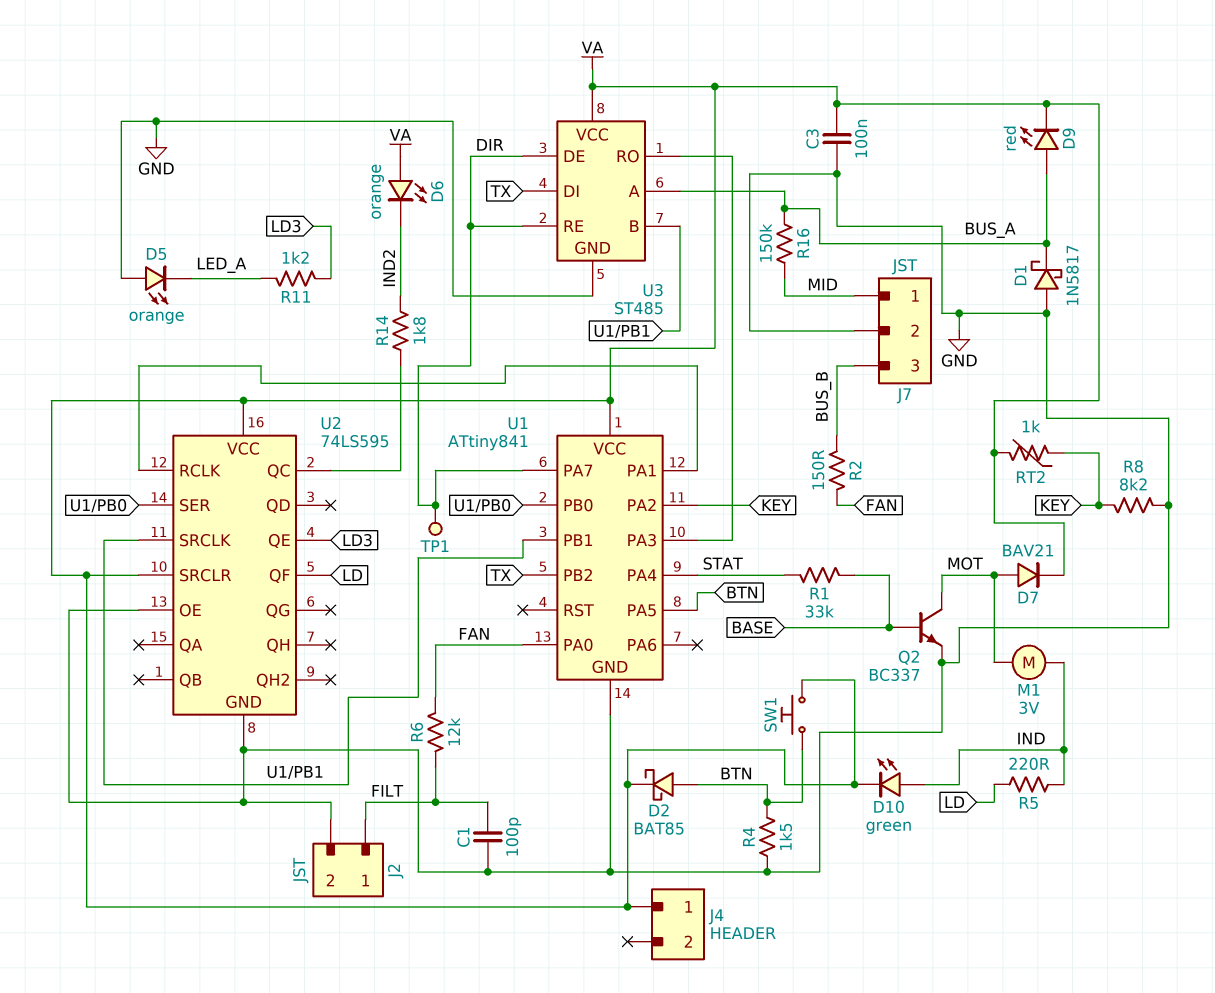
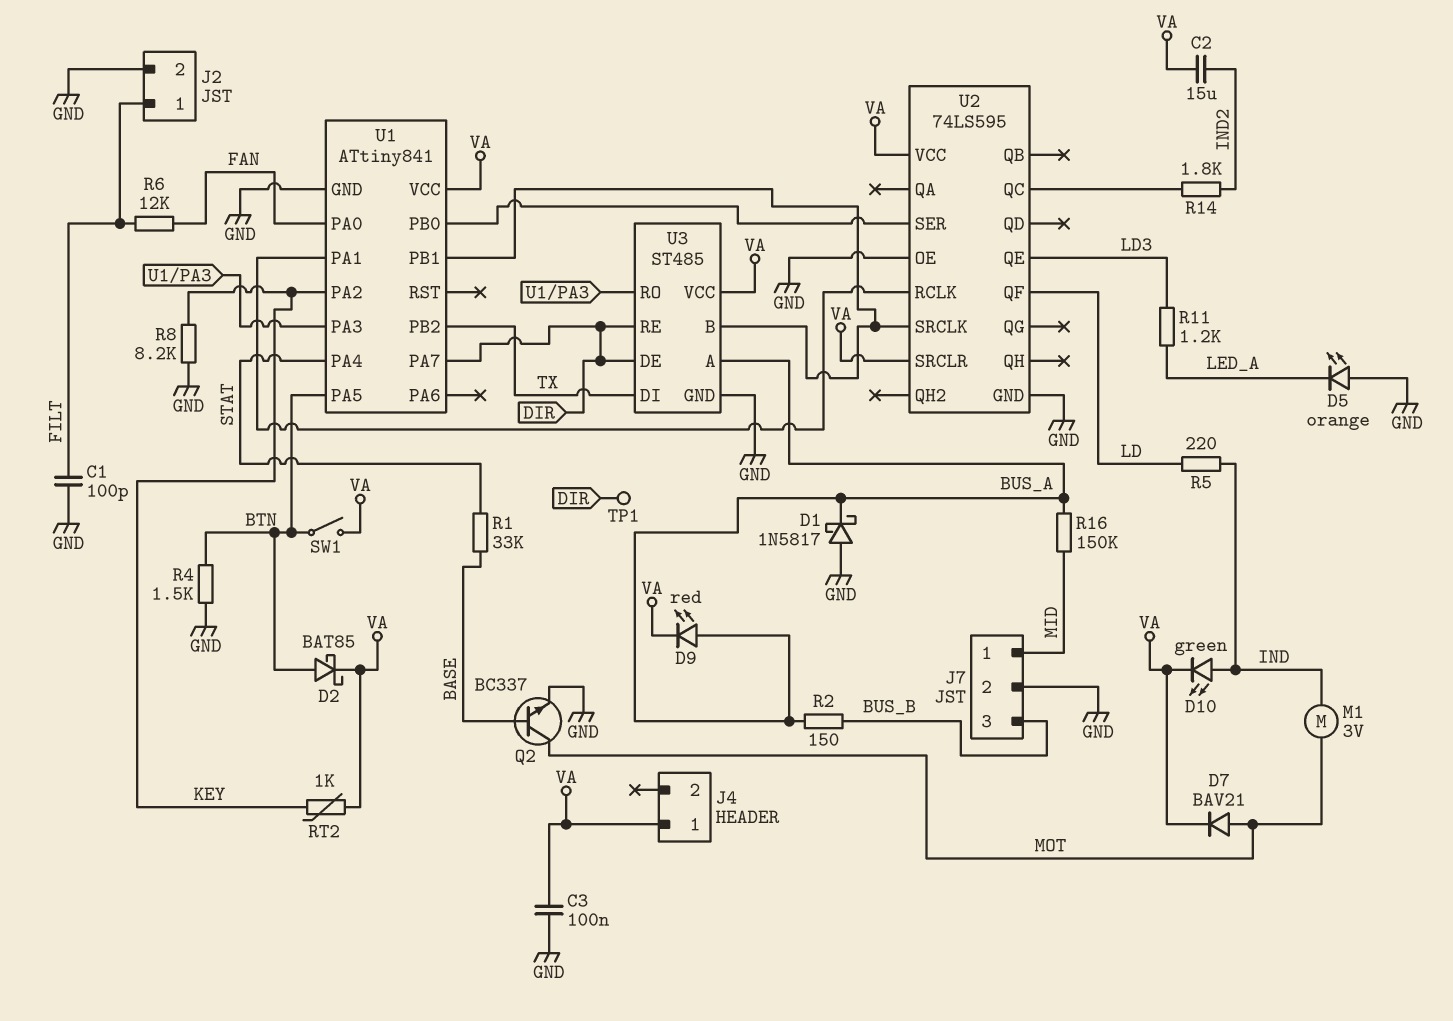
C2: none -> 15uF (IND2, VA)
D6: LED orange (A VA, K IND2) -> none
R2: 150 (BUS_B, FAN) -> 150 (BUS_A, BUS_B)
SW1: button (BTN, VA) -> switch (BTN, VA)

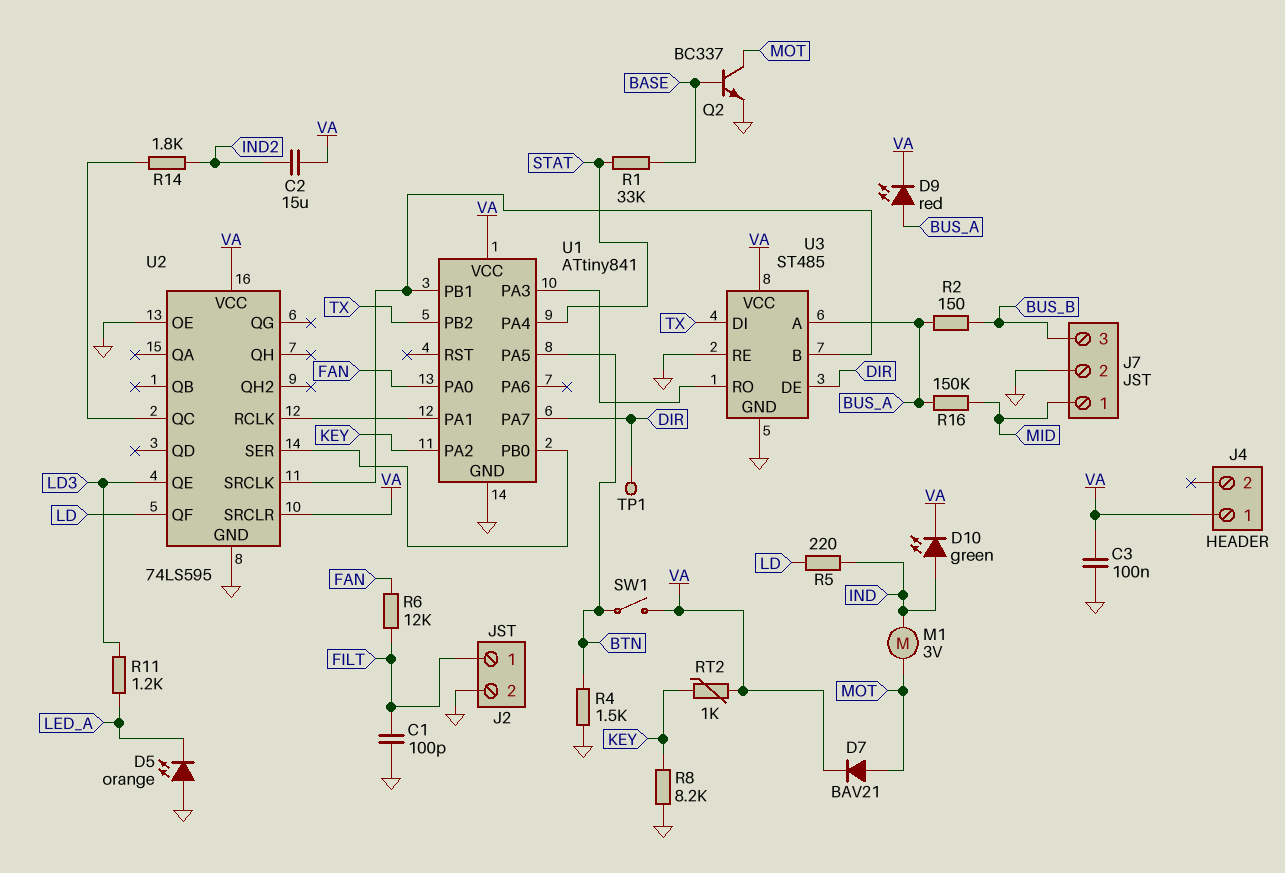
D1: schottky 1N5817 (A GND, K BUS_A) -> none
D2: schottky BAT85 (A BTN, K VA) -> none
U3 pin RE: DIR -> GND

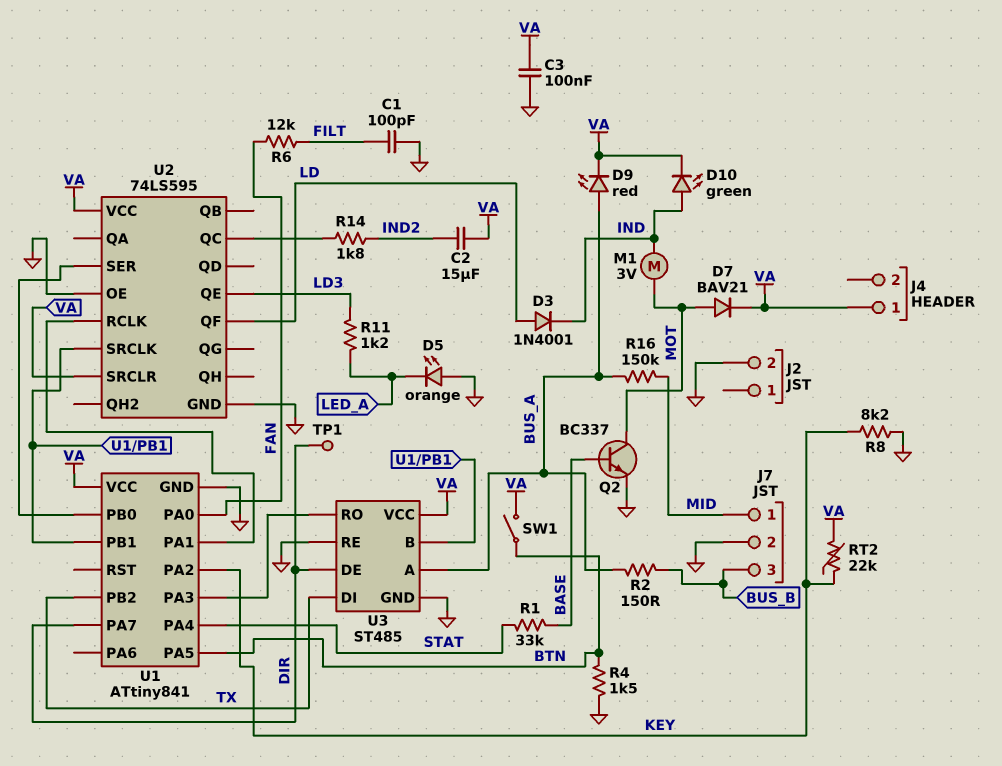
D3: none -> diode 1N4001 (A LD, K IND)
J2 pin 1: FILT -> none
R5: 220 (IND, LD) -> none
RT2: 1k (KEY, VA) -> 22k (KEY, VA)

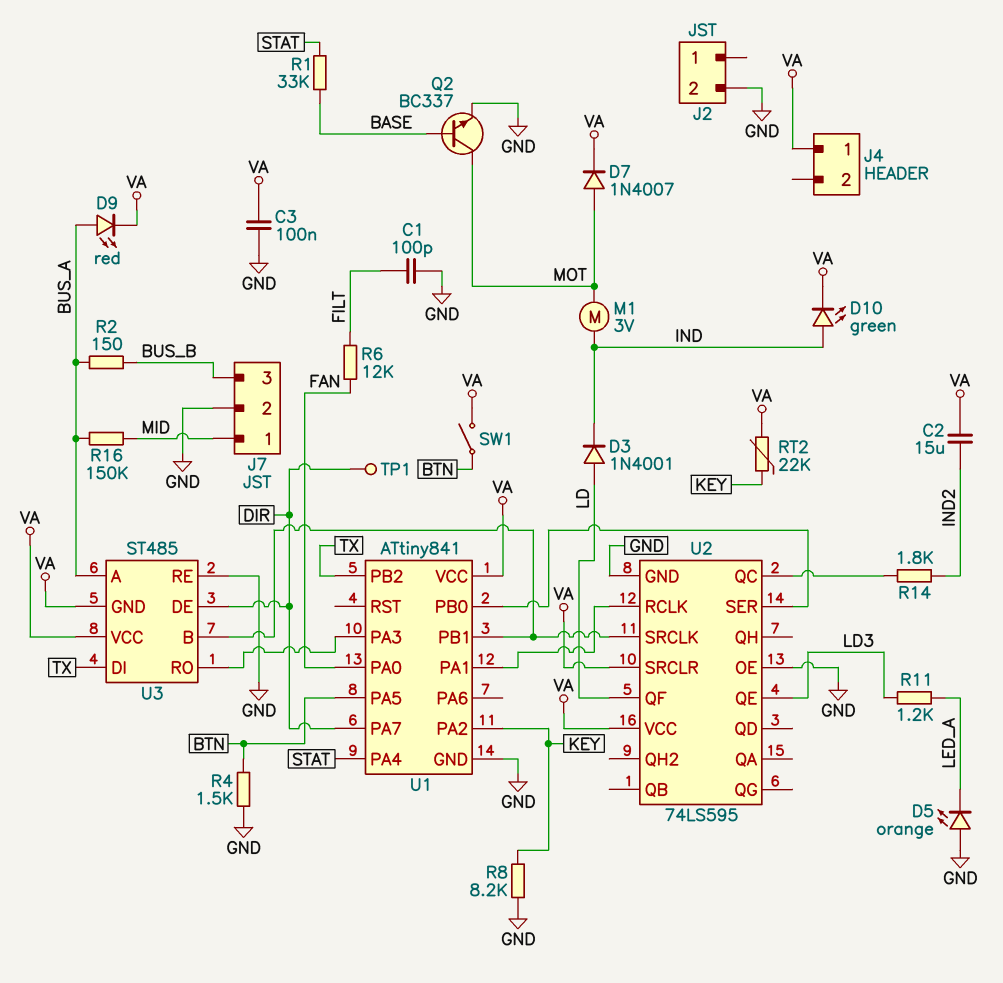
D7: diode BAV21 (A MOT, K VA) -> diode 1N4007 (A MOT, K VA)
U3 pin GND: GND -> VA

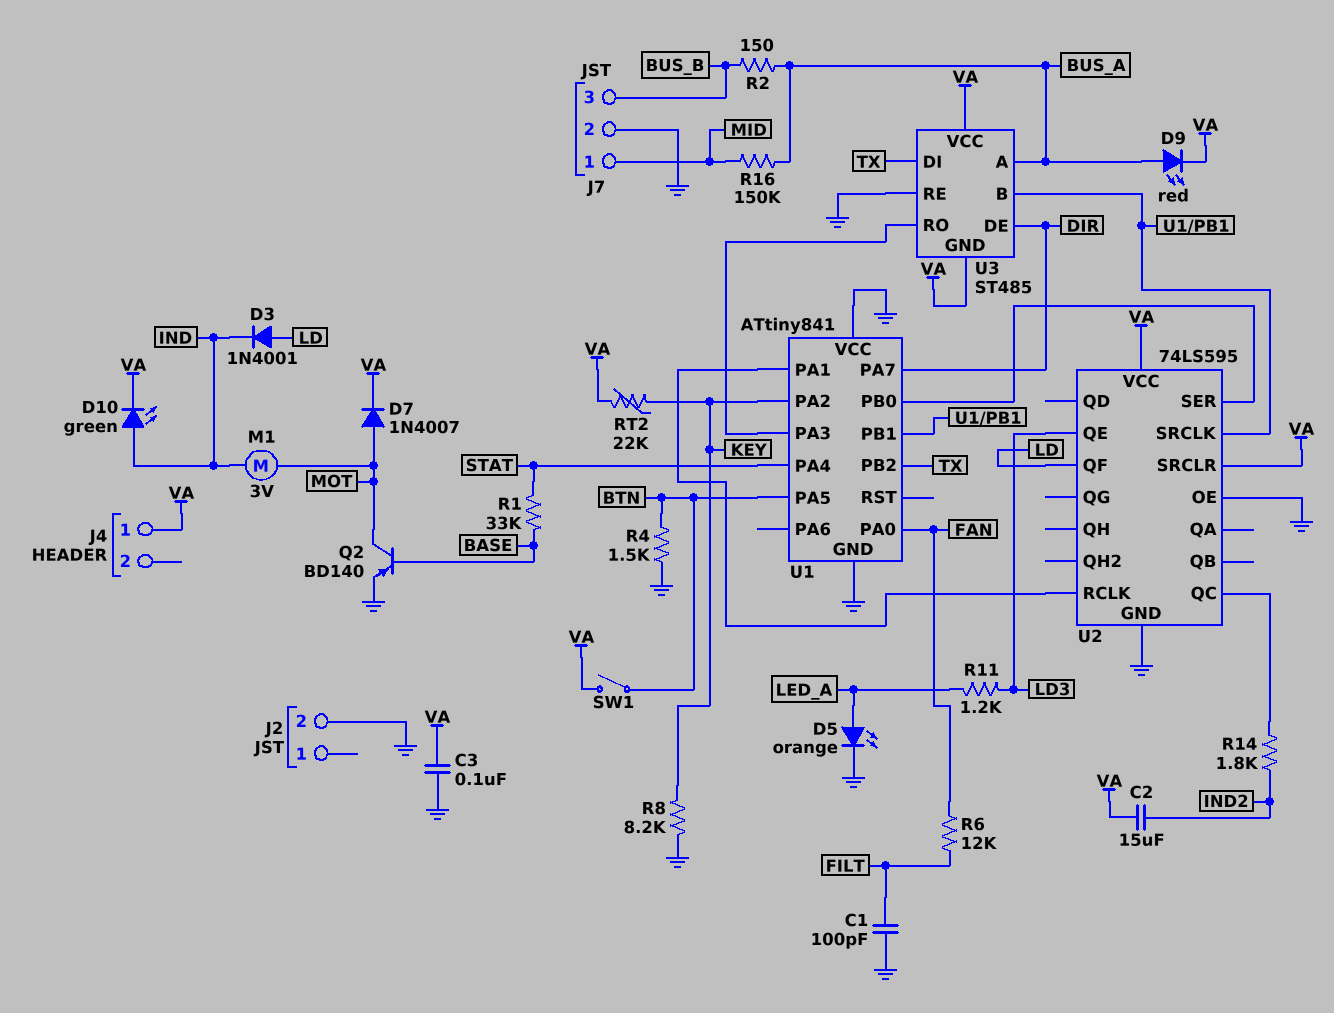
D5: LED orange (A GND, K LED_A) -> LED orange (A LED_A, K GND)
Q2: NPN BC337 (B BASE, C MOT, E GND) -> PNP BD140 (B BASE, C MOT, E GND)
TP1: test point (DIR) -> none
U1 pin VCC: VA -> GND

